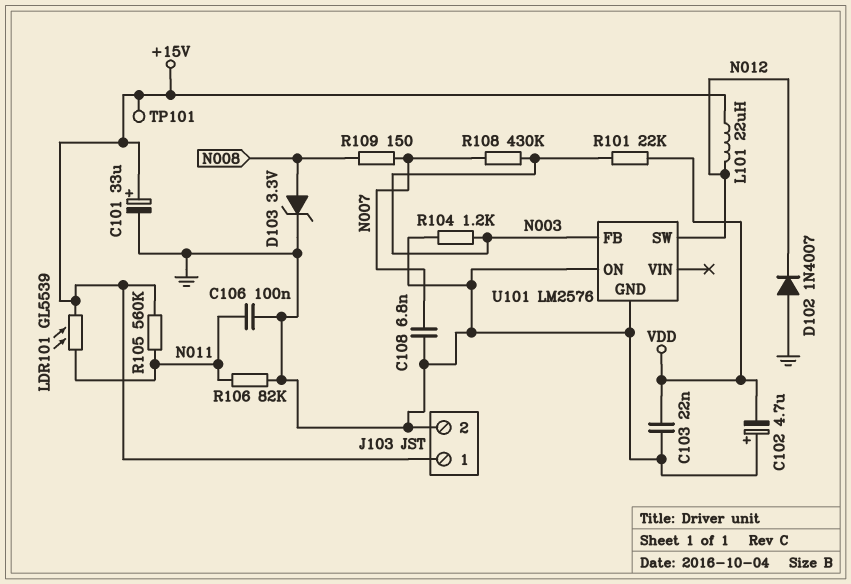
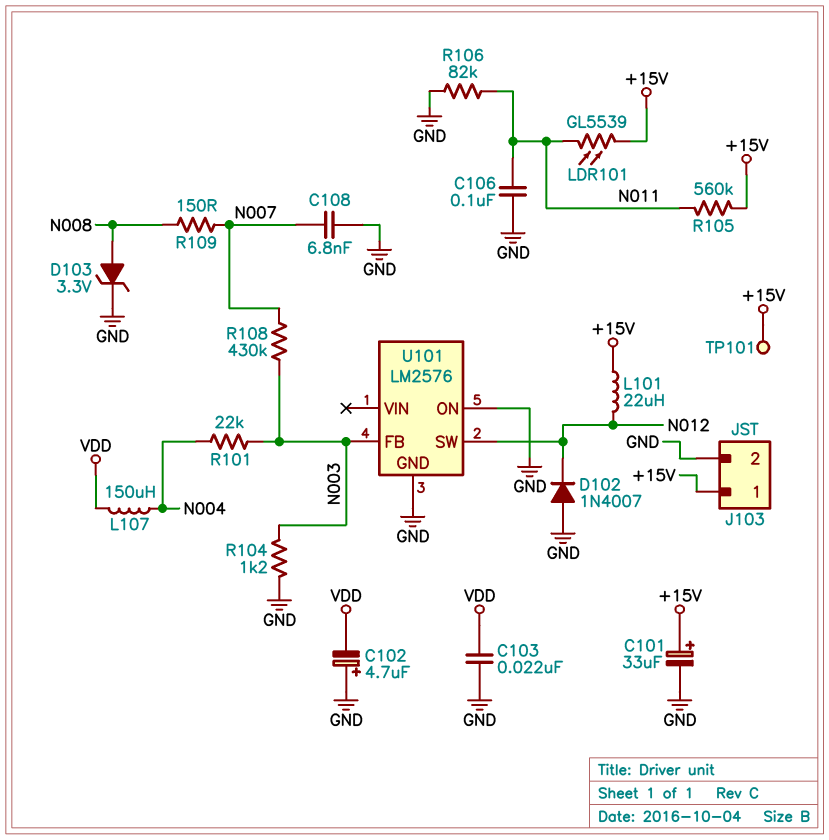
L107: none -> 150uH (N004, VDD)
R101: 22k (N003, VDD) -> 22k (N003, N004)

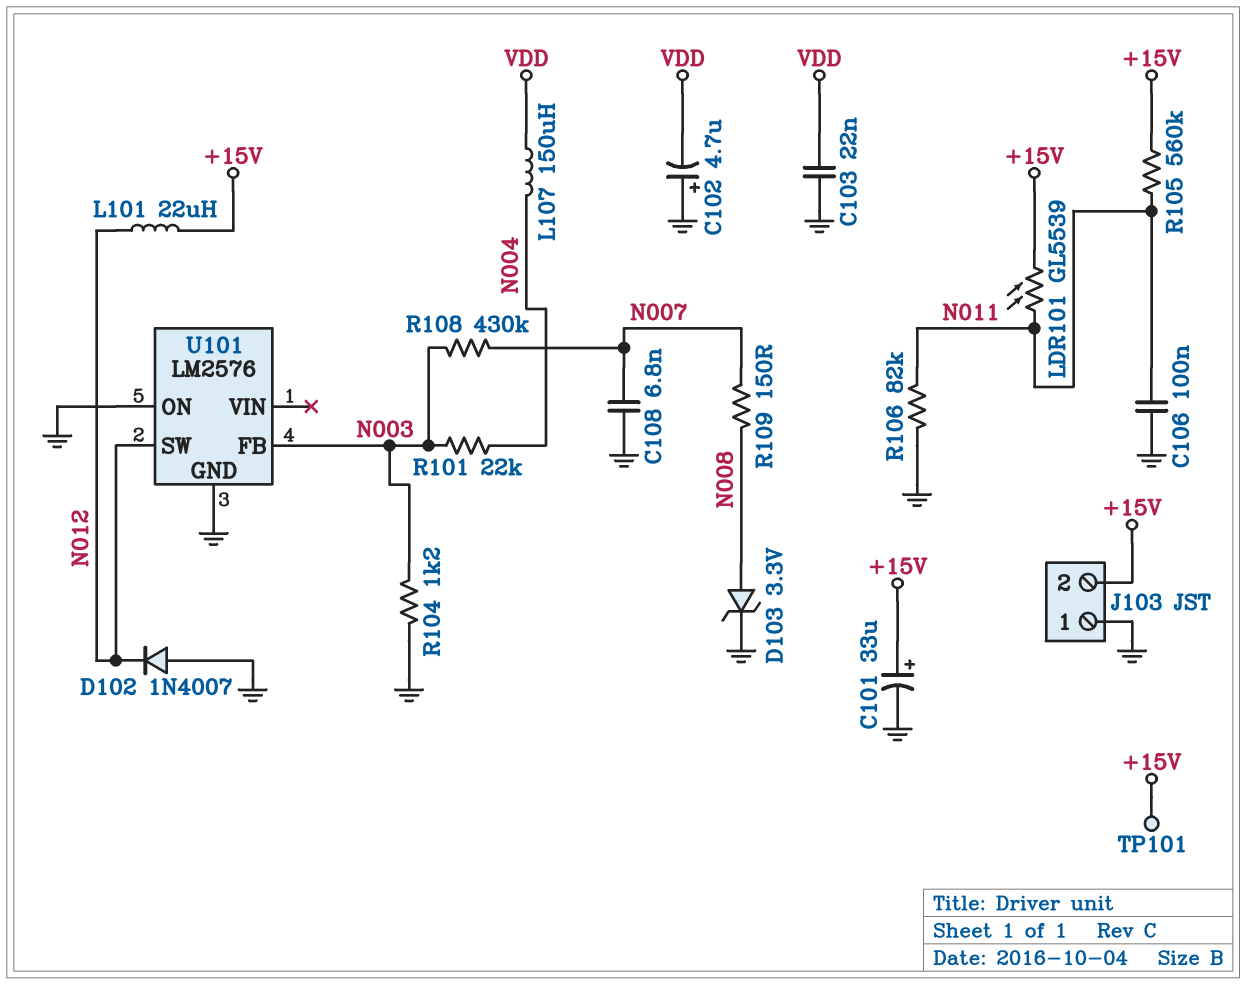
J103 pin 1: +15V -> GND
J103 pin 2: GND -> +15V

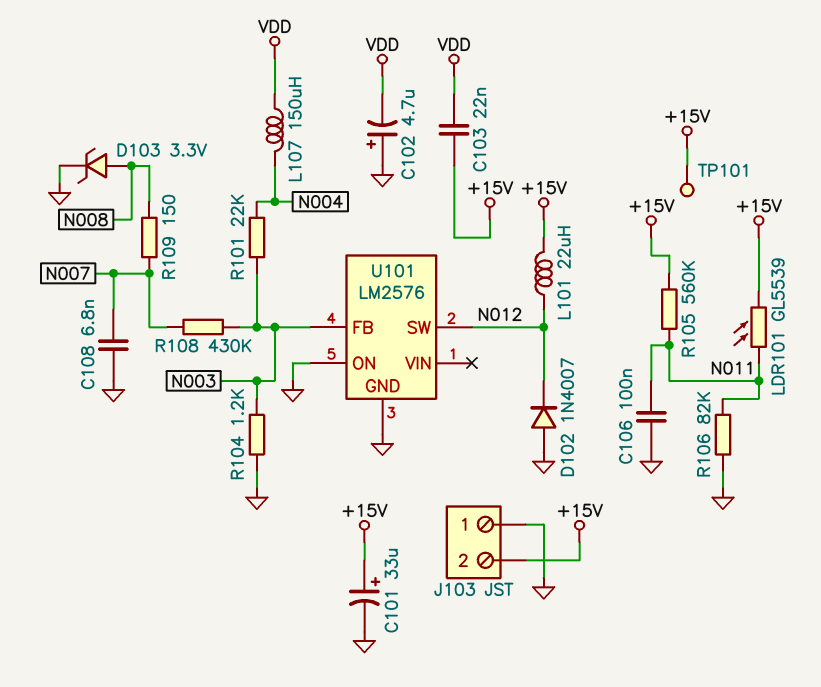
C103: 22nF (GND, VDD) -> 22nF (+15V, VDD)

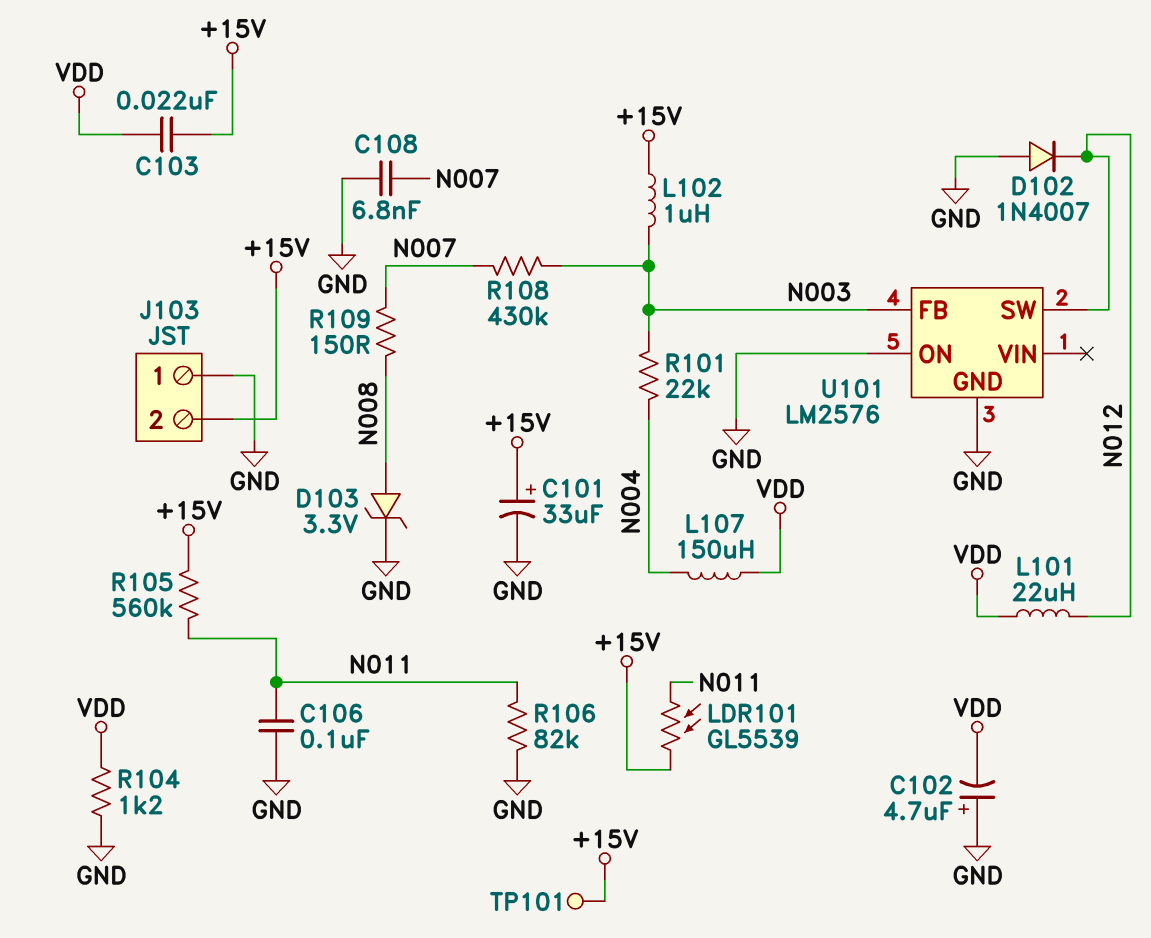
L101: 22uH (+15V, N012) -> 22uH (N012, VDD)
L102: none -> 1uH (+15V, N003)
R104: 1.2k (GND, N003) -> 1.2k (GND, VDD)

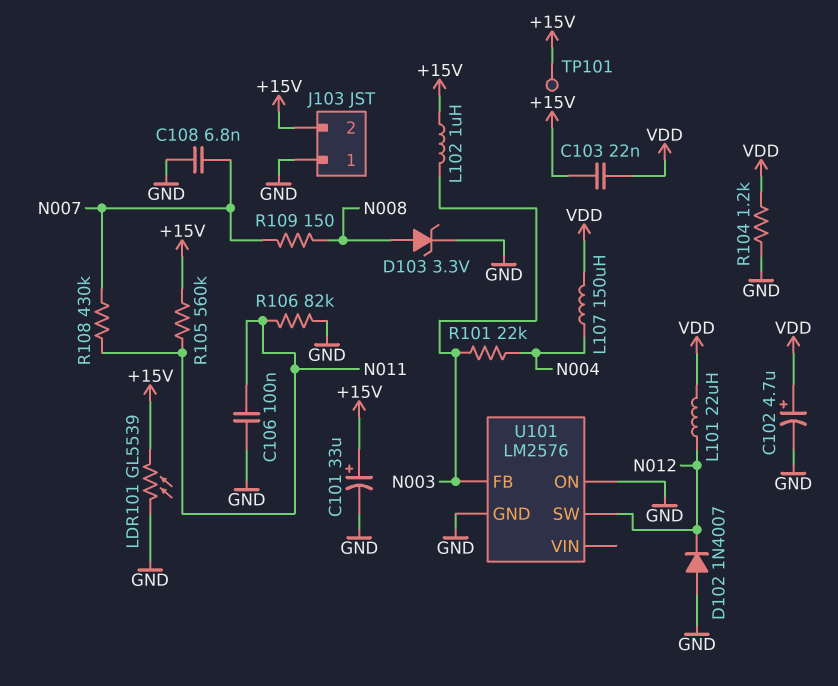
C102: 4.7uF (plus GND, minus VDD) -> 4.7uF (plus VDD, minus GND)
LDR101: GL5539 (+15V, N011) -> GL5539 (+15V, GND)
R108: 430k (N003, N007) -> 430k (N007, N011)

